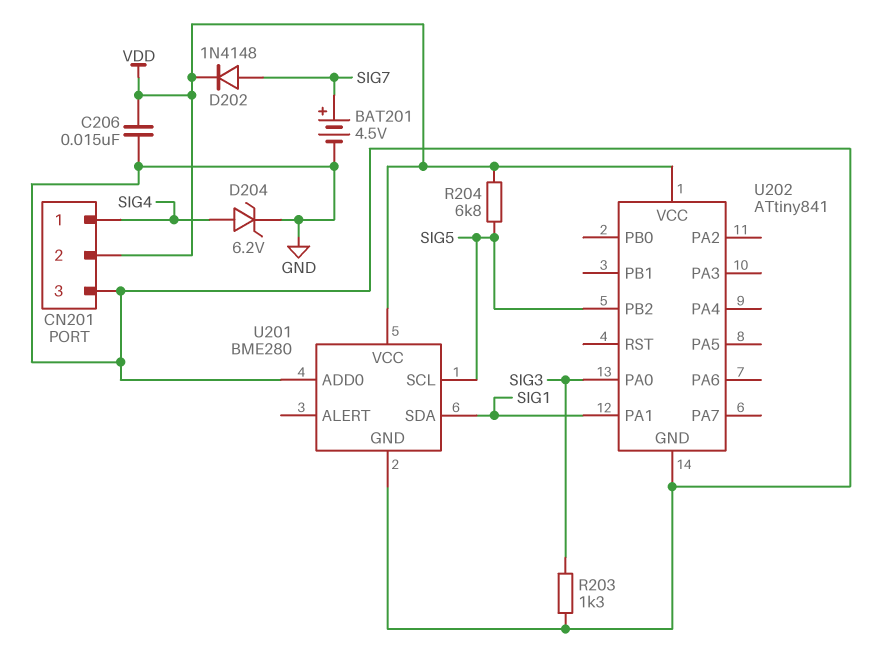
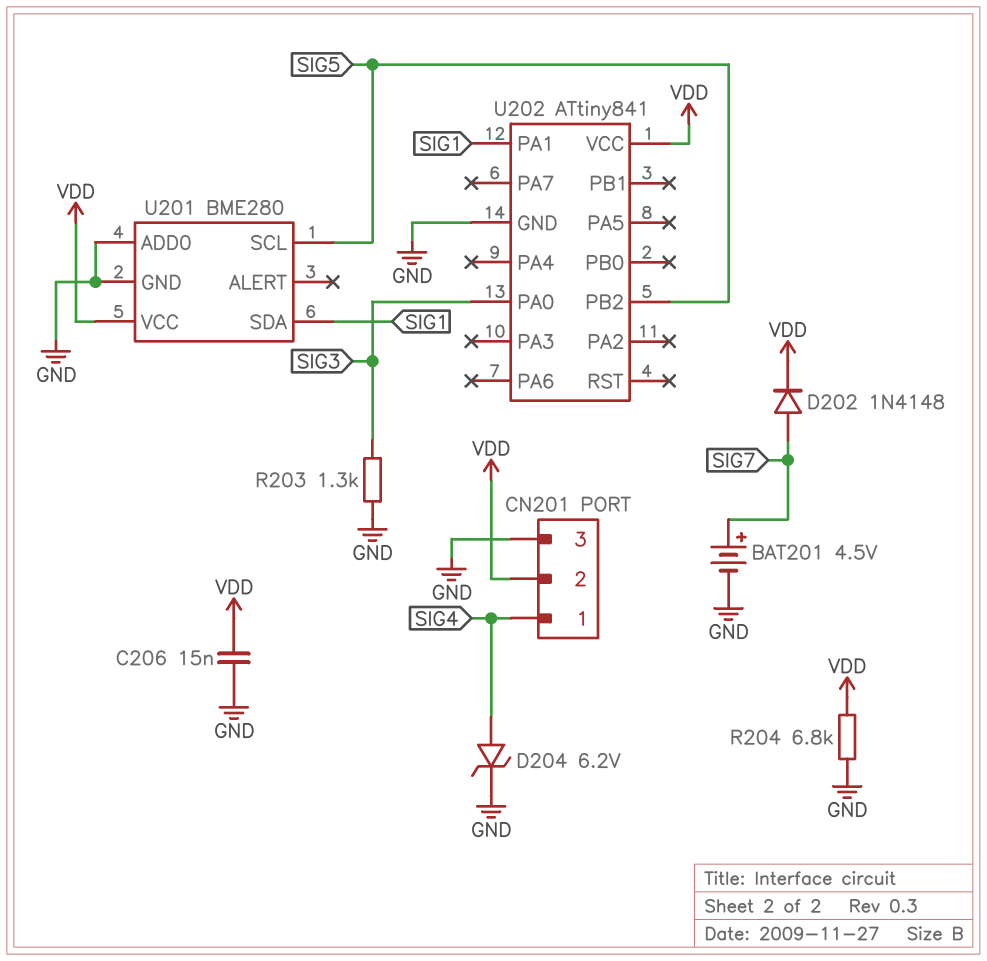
R204: 6.8k (SIG5, VDD) -> 6.8k (GND, VDD)

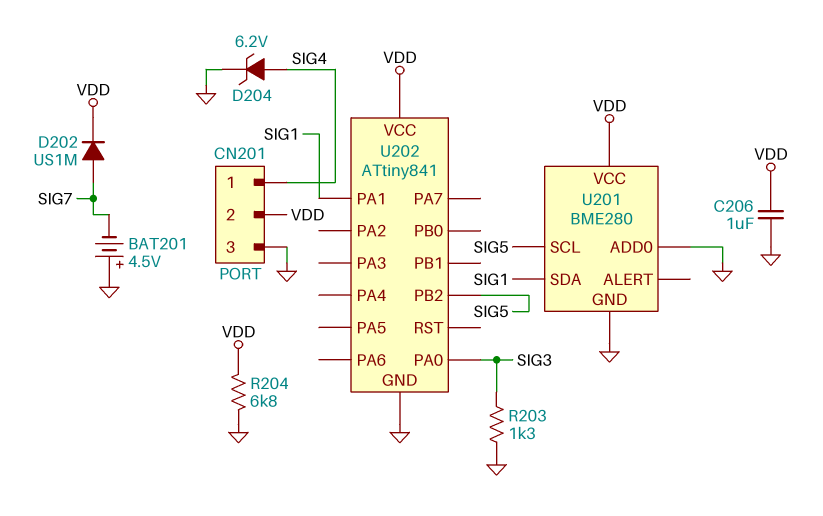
BAT201: 4.5V (plus SIG7, minus GND) -> 4.5V (plus GND, minus SIG7)
C206: 15nF (GND, VDD) -> 1uF (GND, VDD)
D202: diode 1N4148 (A SIG7, K VDD) -> diode US1M (A SIG7, K VDD)

